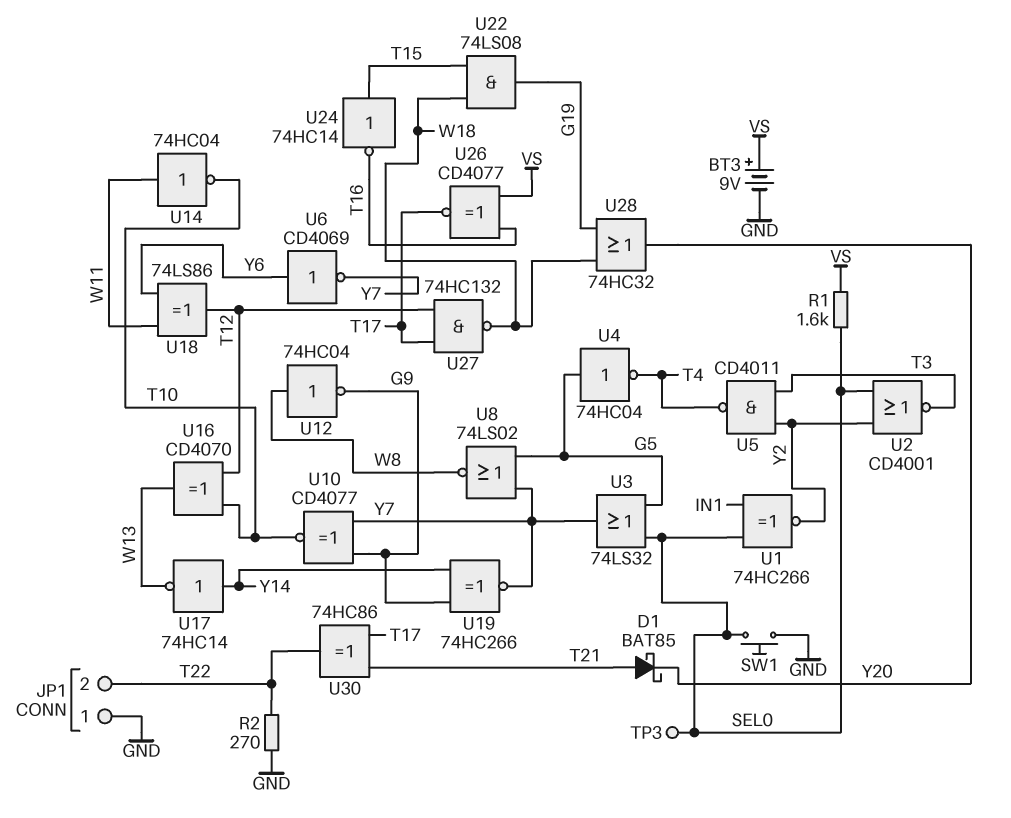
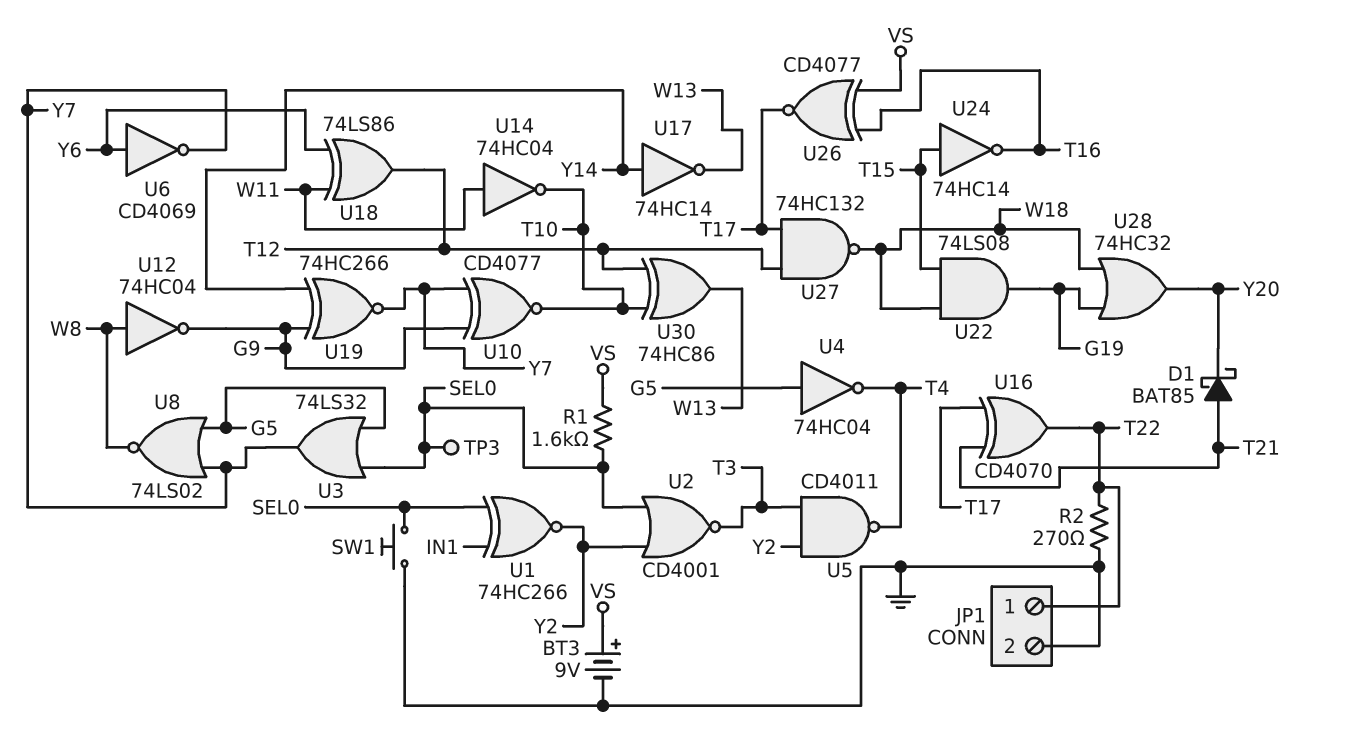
JP1 pin 1: GND -> T22
JP1 pin 2: T22 -> GND
U16: XOR CD4070 (in T10, in T12, out W13) -> XOR CD4070 (in T17, in T21, out T22)
U30: XOR 74HC86 (in T17, in T21, out T22) -> XOR 74HC86 (in T10, in T12, out W13)

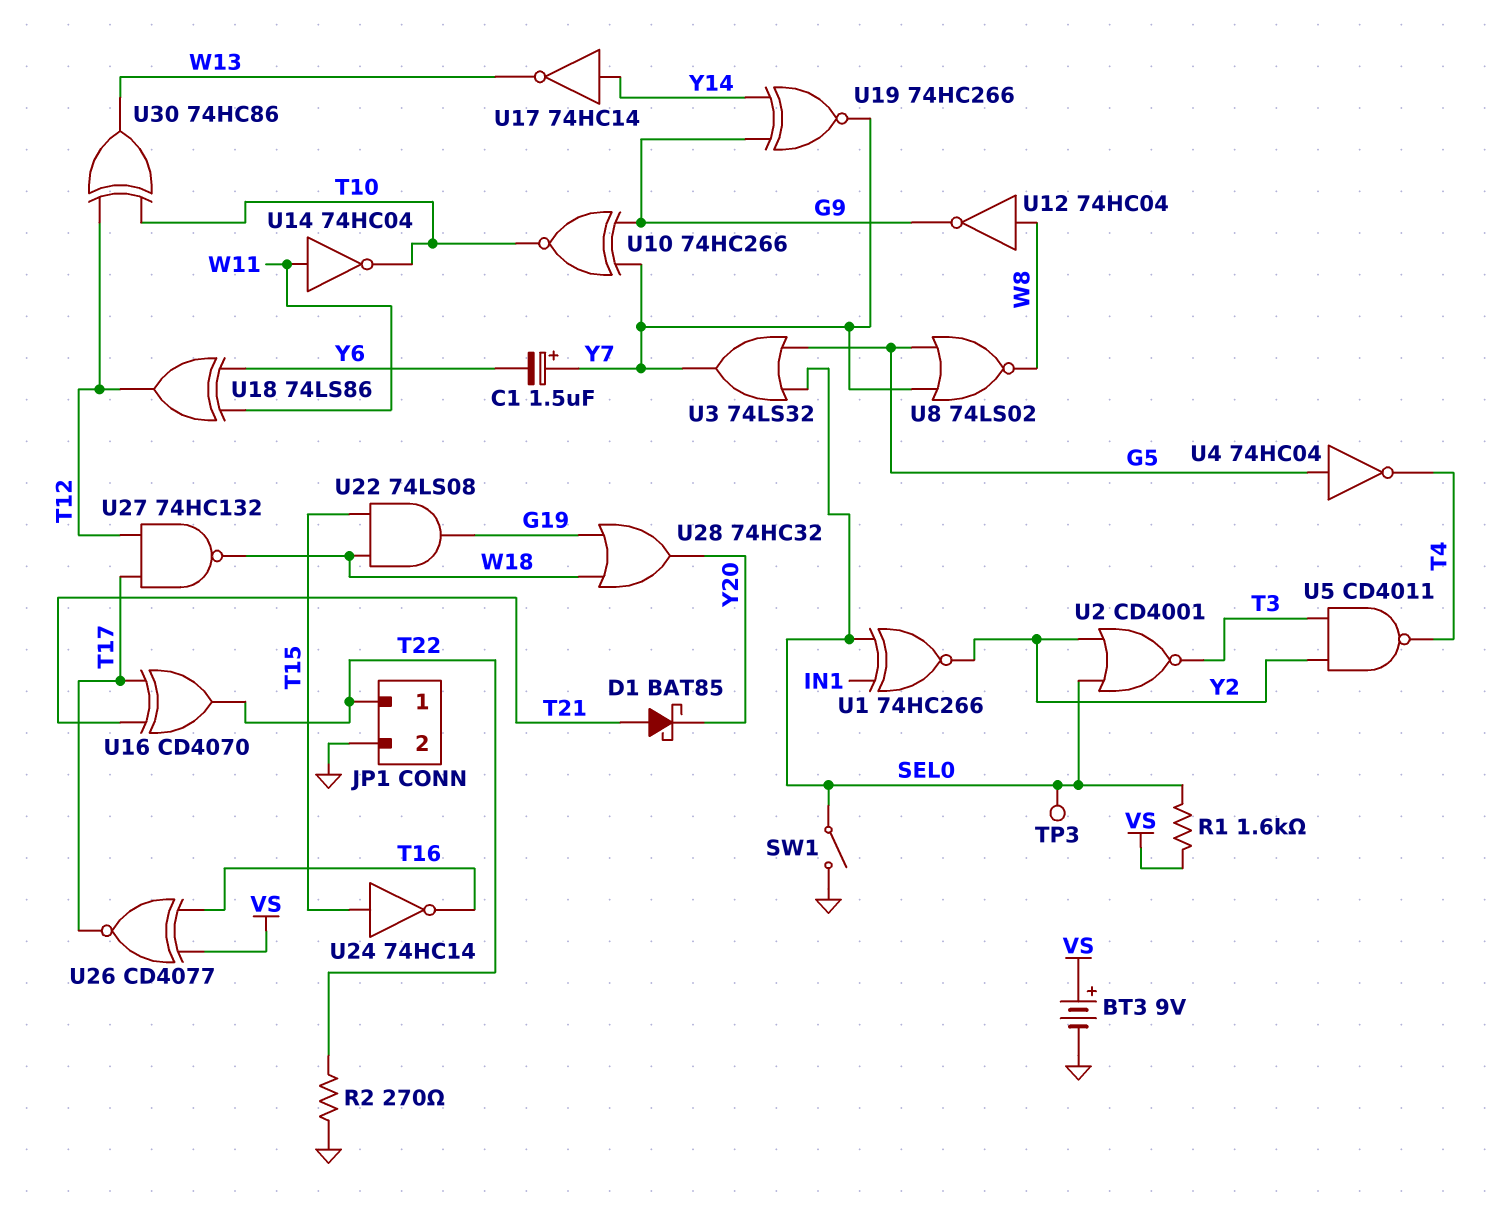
C1: none -> 1.5uF (plus Y7, minus Y6)
SW1: button (GND, SEL0) -> switch (GND, SEL0)
U6: NOT CD4069 (in Y6, out Y7) -> none
U10: XNOR CD4077 (in G9, in Y7, out T10) -> XNOR 74HC266 (in G9, in Y7, out T10)

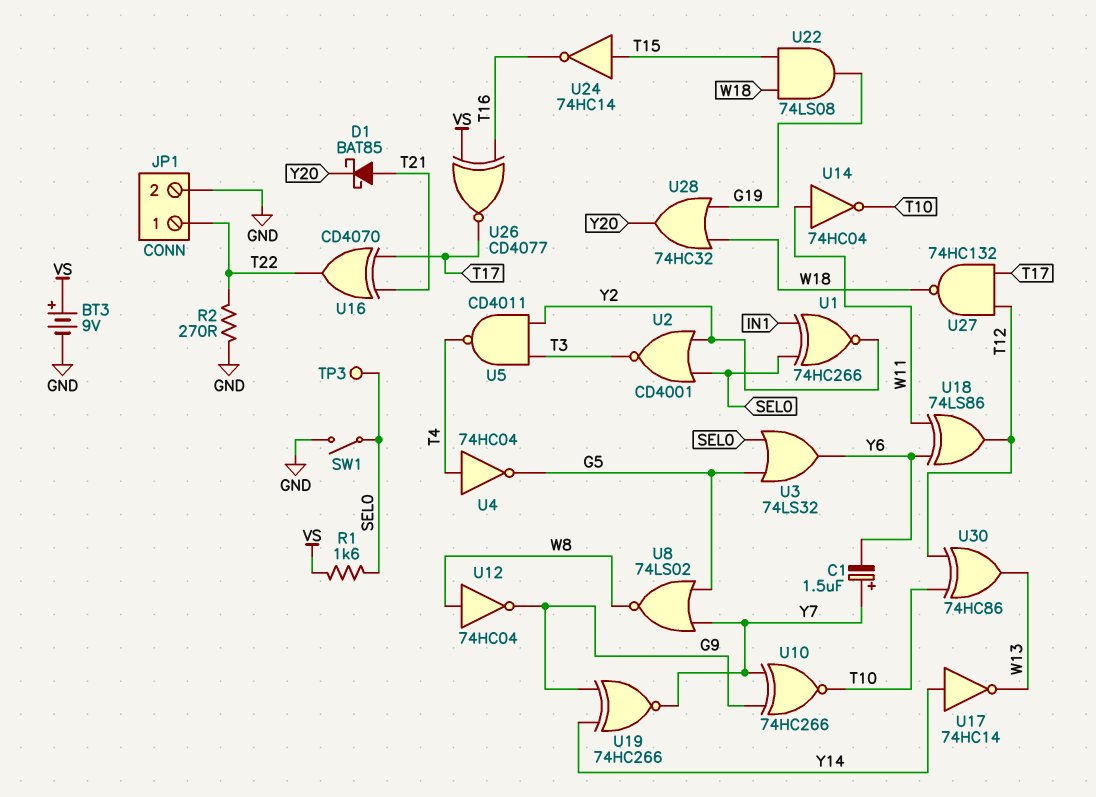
U3: OR 74LS32 (in G5, in SEL0, out Y7) -> OR 74LS32 (in G5, in SEL0, out Y6)
U4: NOT 74HC04 (in G5, out T4) -> NOT 74HC04 (in T4, out G5)

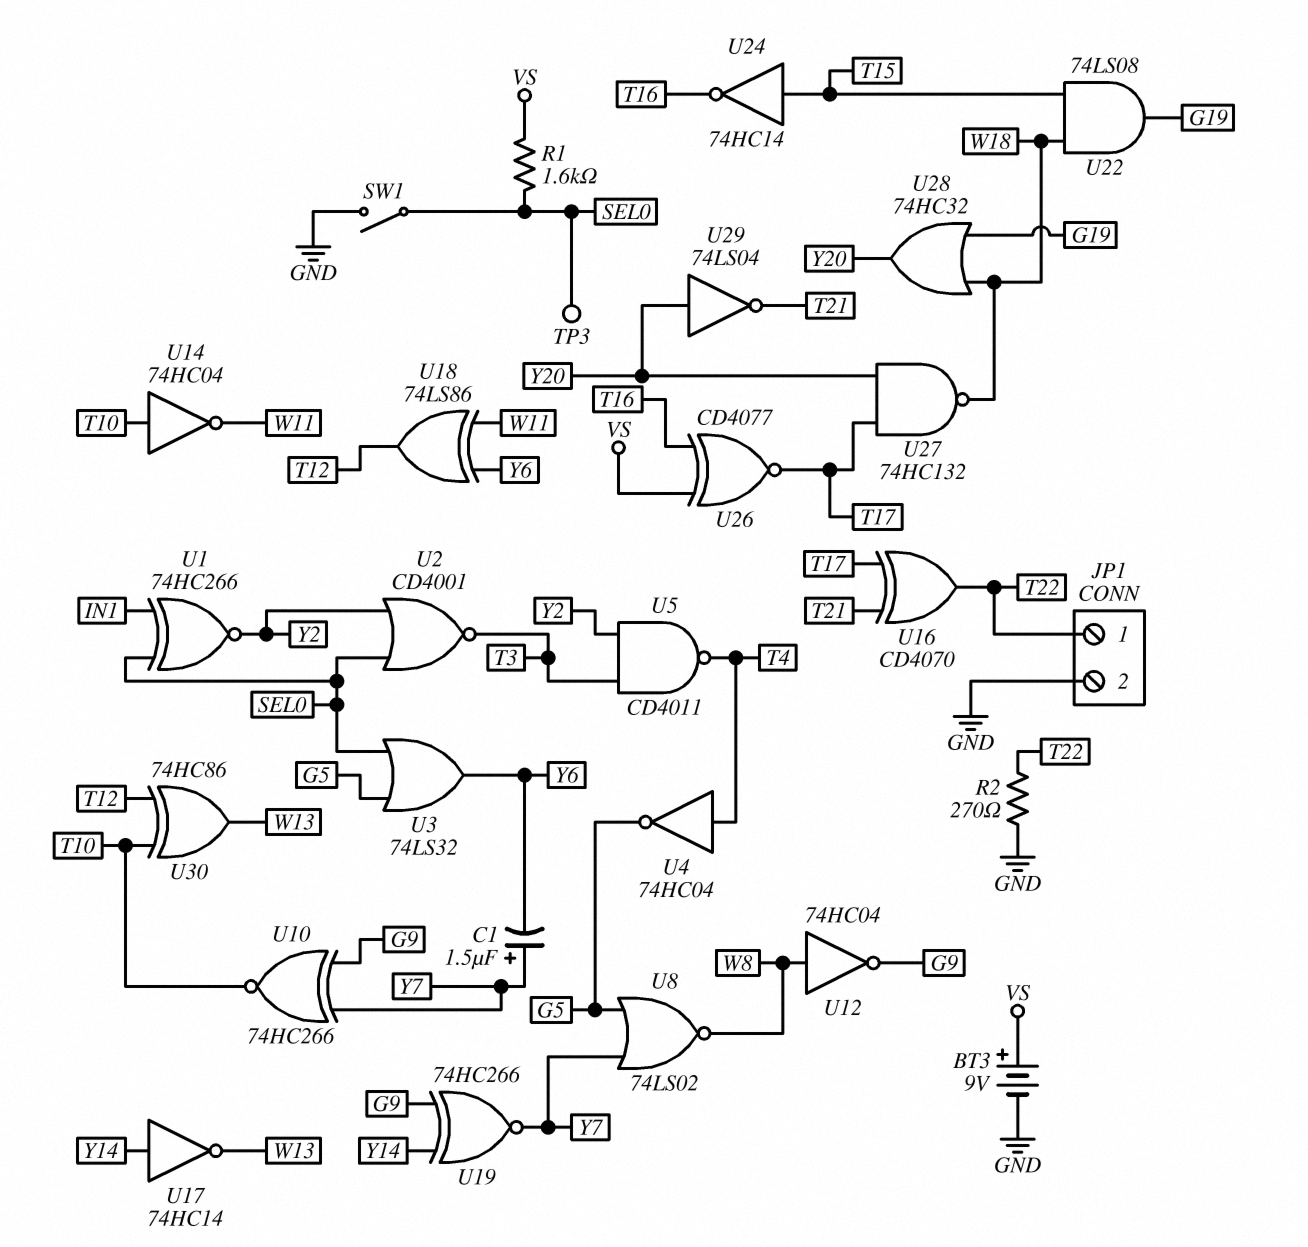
D1: schottky BAT85 (A T21, K Y20) -> none
U14: NOT 74HC04 (in W11, out T10) -> NOT 74HC04 (in T10, out W11)
U27: NAND 74HC132 (in T12, in T17, out W18) -> NAND 74HC132 (in T17, in Y20, out W18)
U29: none -> NOT 74LS04 (in Y20, out T21)

